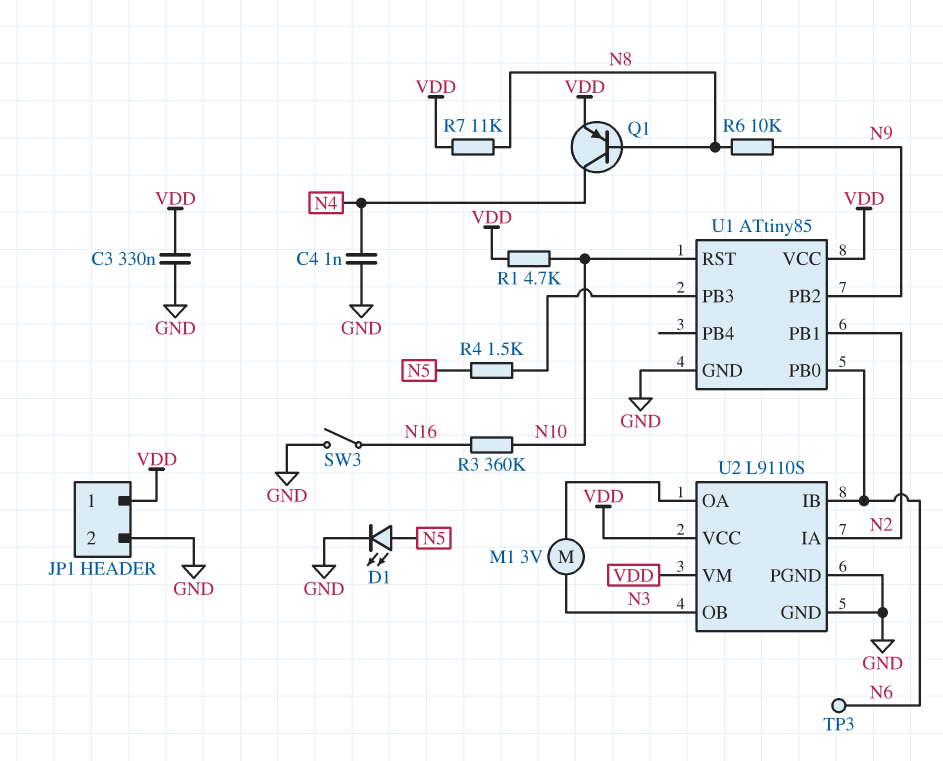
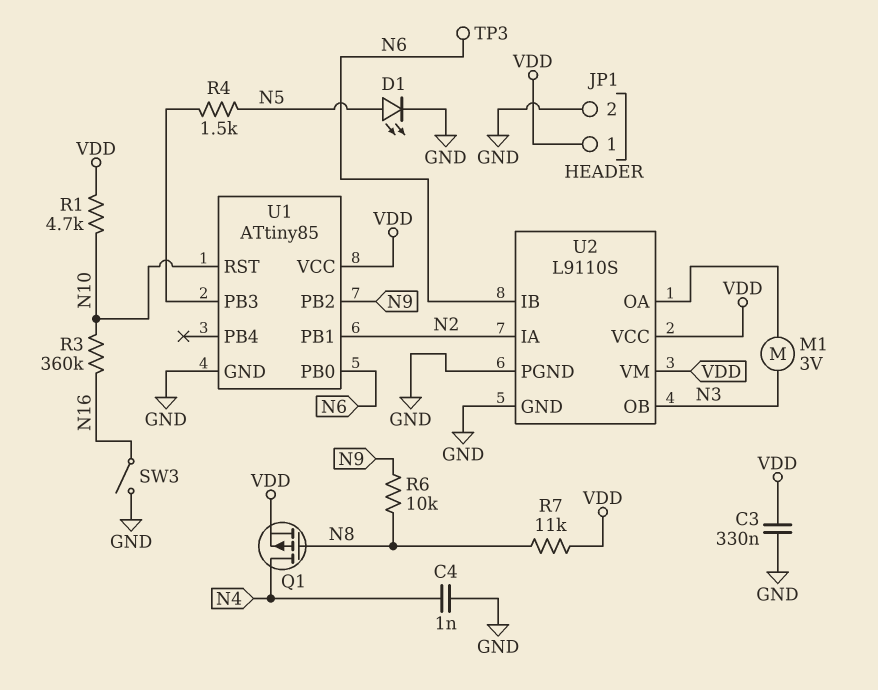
Q1: PNP (B N8, C N4, E VDD) -> PMOS (G N8, D N4, S VDD)

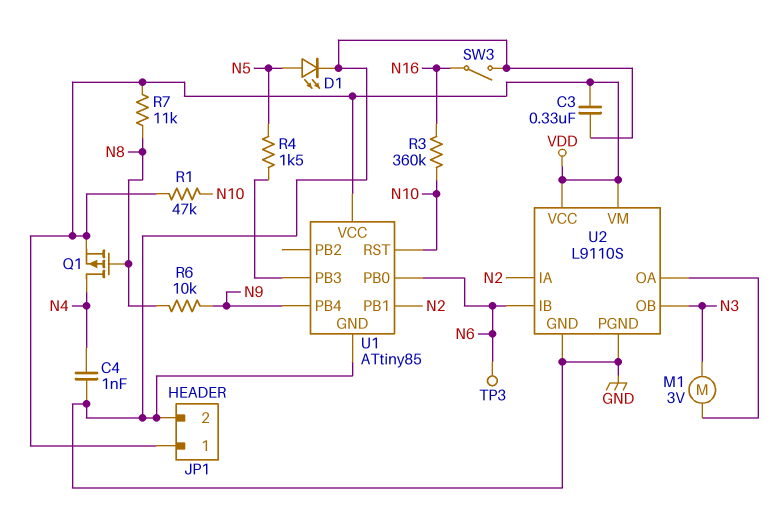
R1: 4.7k (N10, VDD) -> 47k (N10, VDD)
U1 pin PB2: N9 -> none
U1 pin PB4: none -> N9

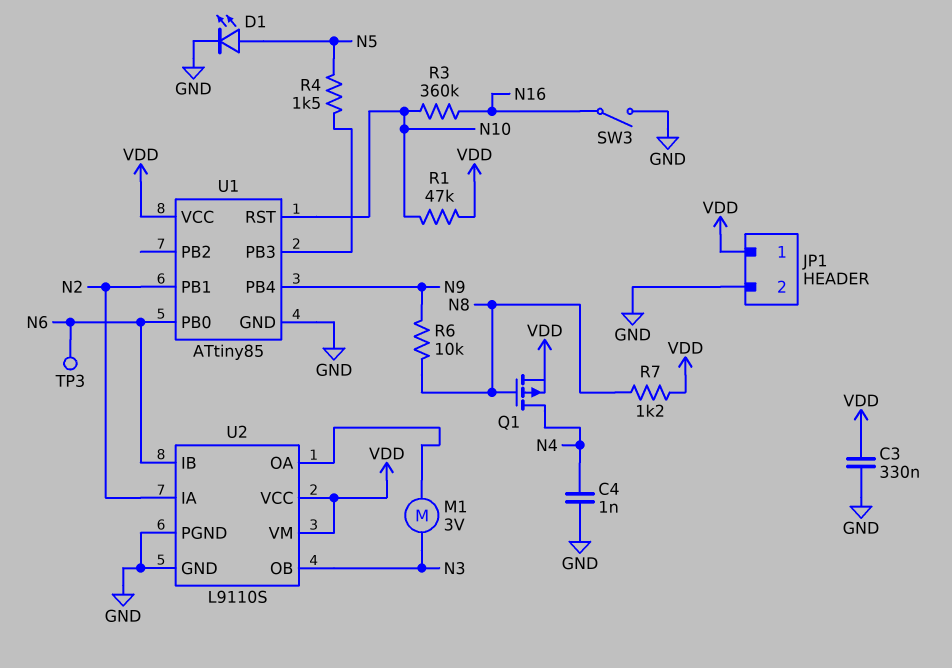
R7: 11k (N8, VDD) -> 1.2k (N8, VDD)

